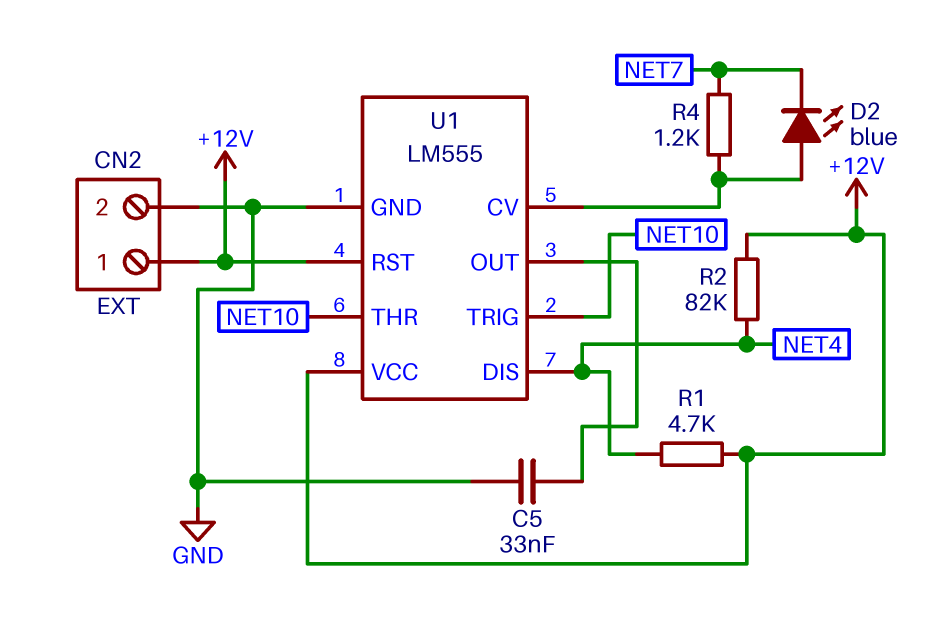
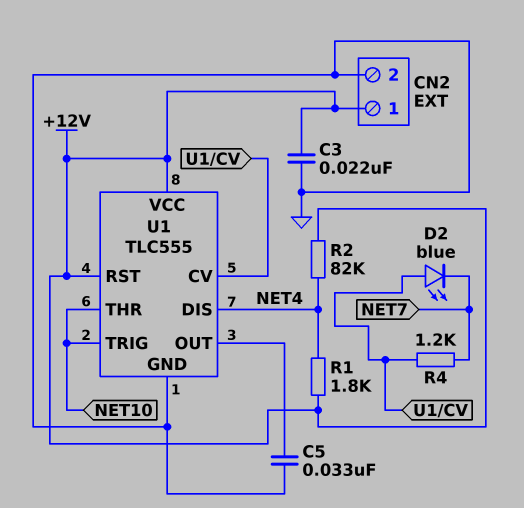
C3: none -> 22nF (+12V, GND)
R1: 4.7k (+12V, NET4) -> 1.8k (+12V, NET4)
U1: LM555 -> TLC555

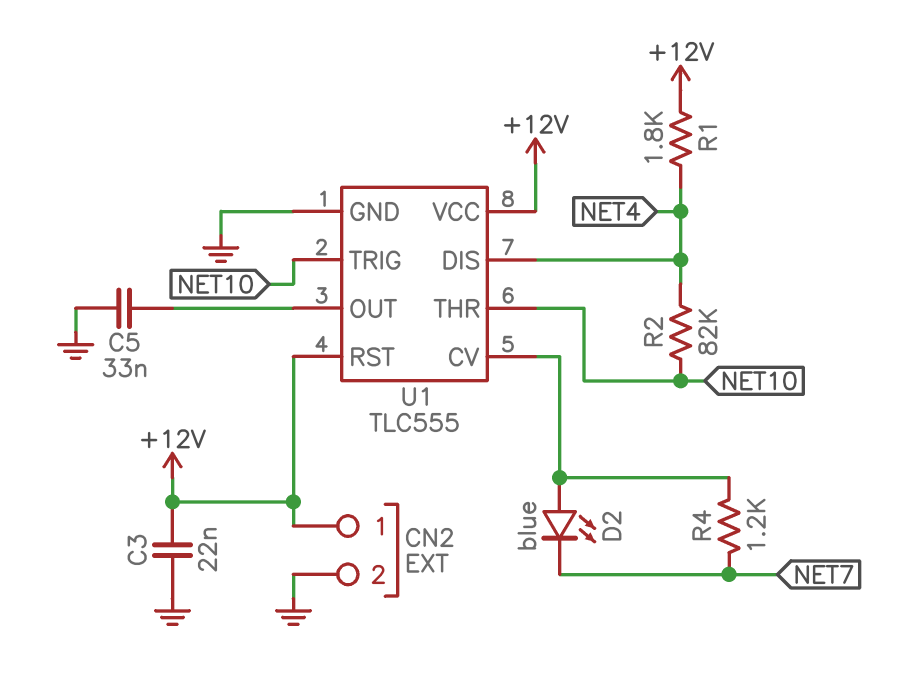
R2: 82k (+12V, NET4) -> 82k (NET4, NET10)

